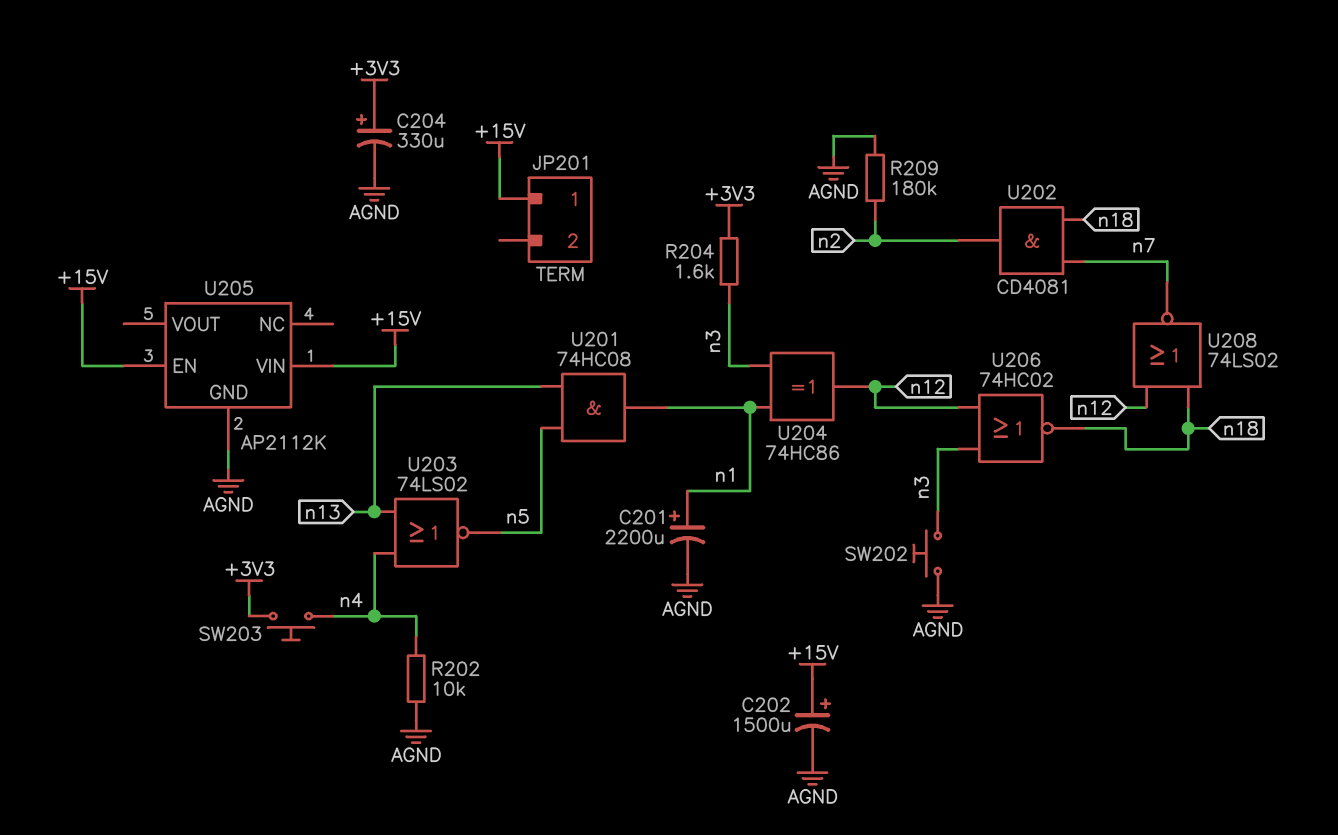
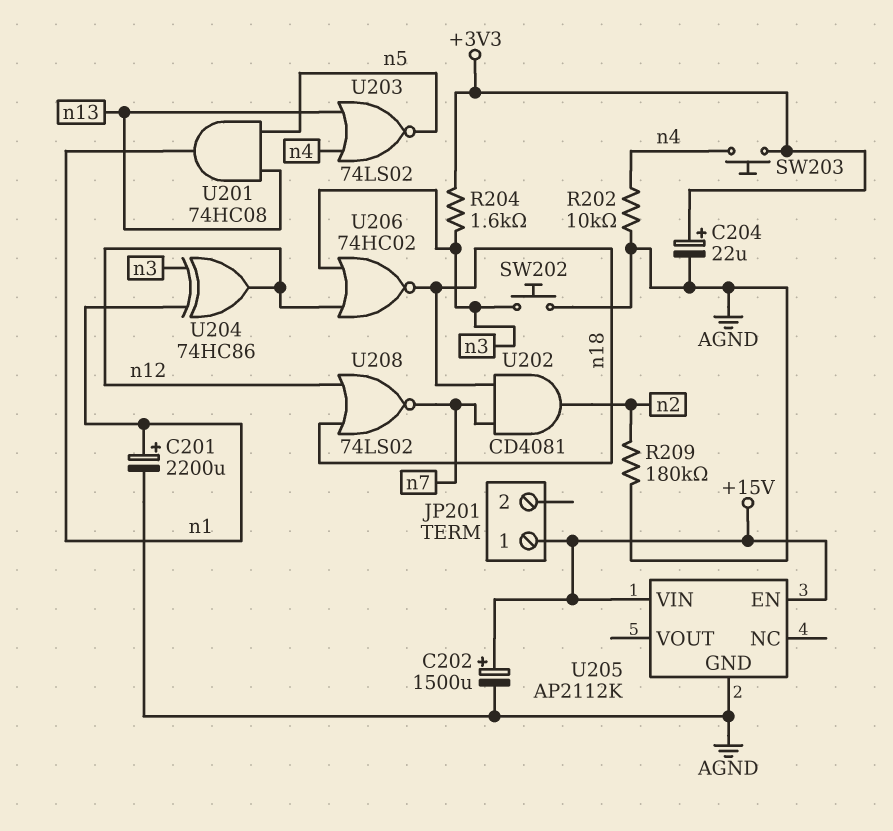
C204: 330uF (plus +3V3, minus AGND) -> 22uF (plus +3V3, minus AGND)

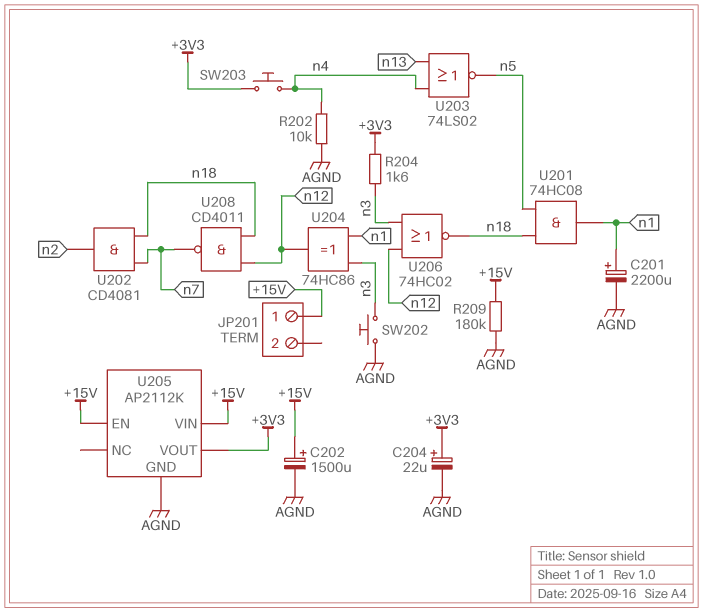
R209: 180k (AGND, n2) -> 180k (+15V, AGND)
U201: AND 74HC08 (in n5, in n13, out n1) -> AND 74HC08 (in n5, in n18, out n1)
U205 pin VOUT: none -> +3V3
U208: NOR 74LS02 (in n12, in n18, out n7) -> NAND CD4011 (in n12, in n18, out n7)

